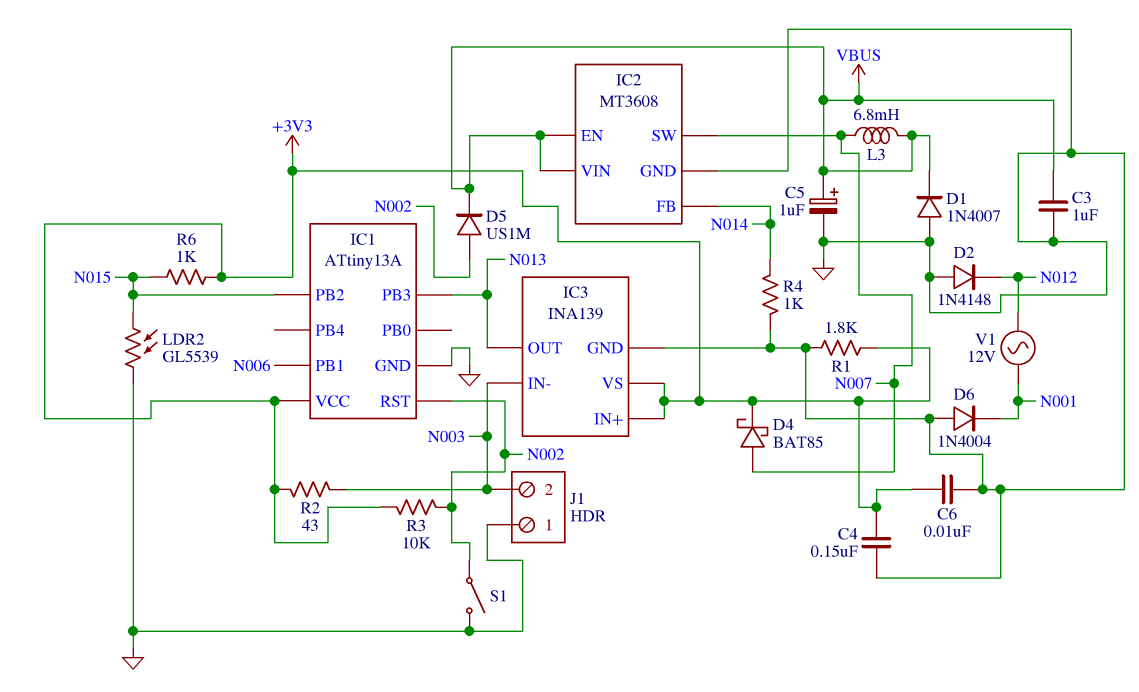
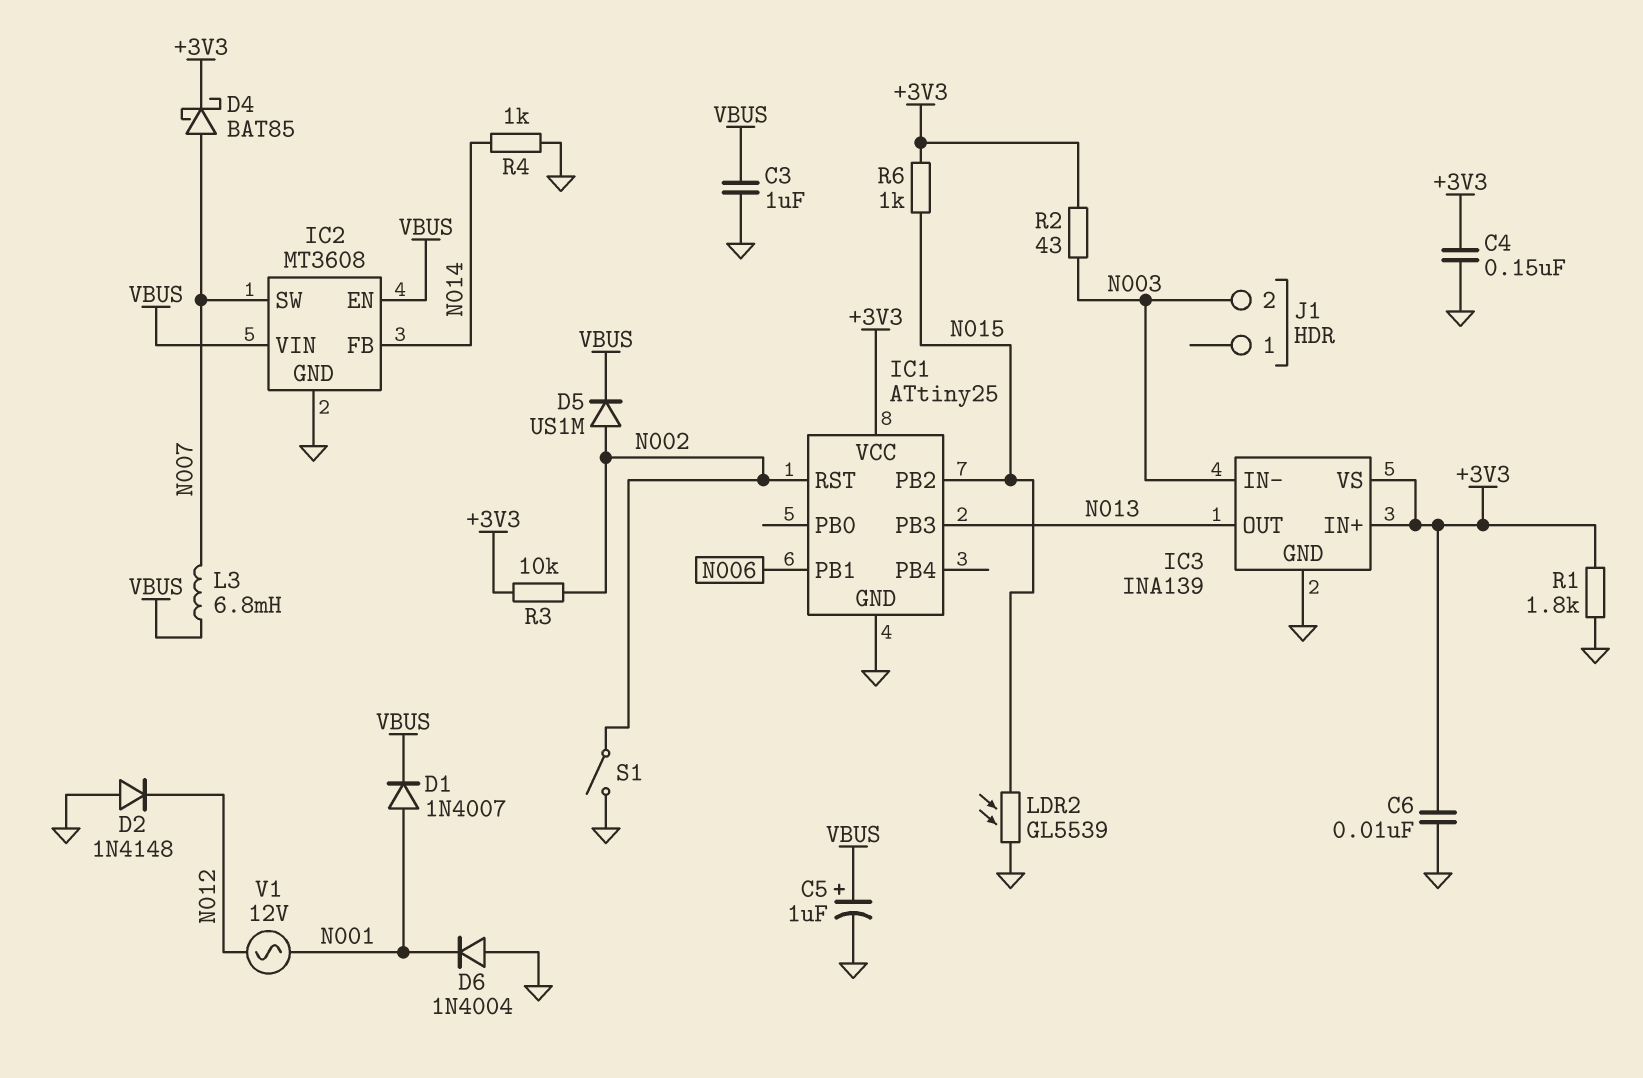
D1: diode 1N4007 (A GND, K VBUS) -> diode 1N4007 (A N001, K VBUS)
IC1: ATtiny13A -> ATtiny25
J1 pin 1: GND -> none

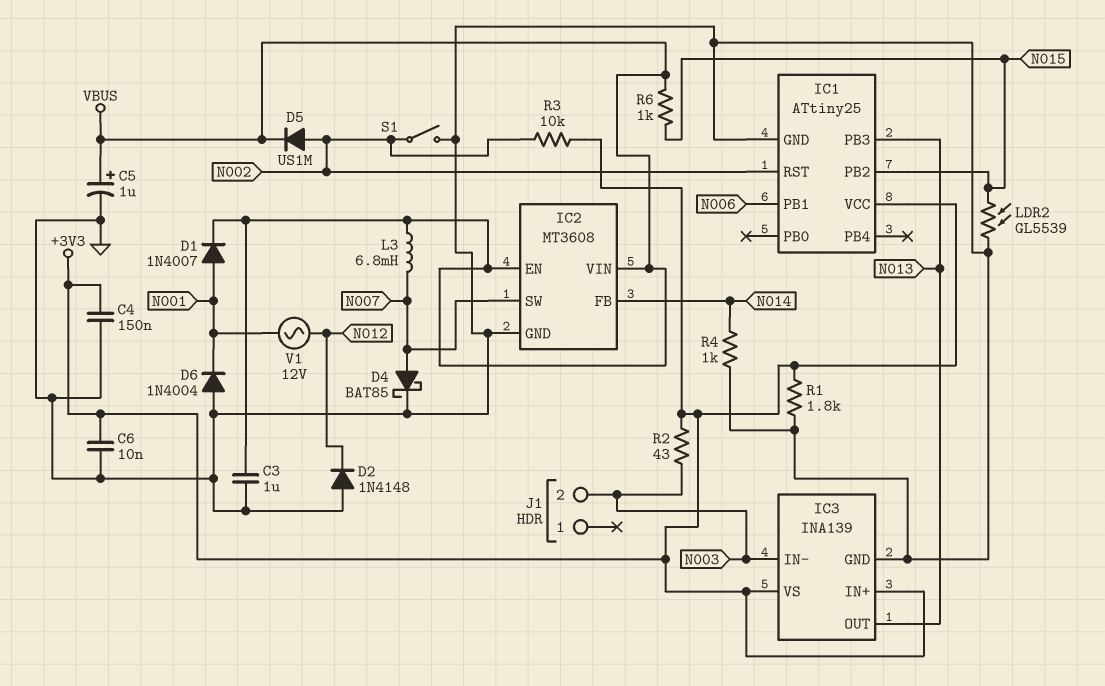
D4: schottky BAT85 (A N007, K +3V3) -> schottky BAT85 (A N007, K GND)
R6: 1k (+3V3, N015) -> 1k (N015, VBUS)

